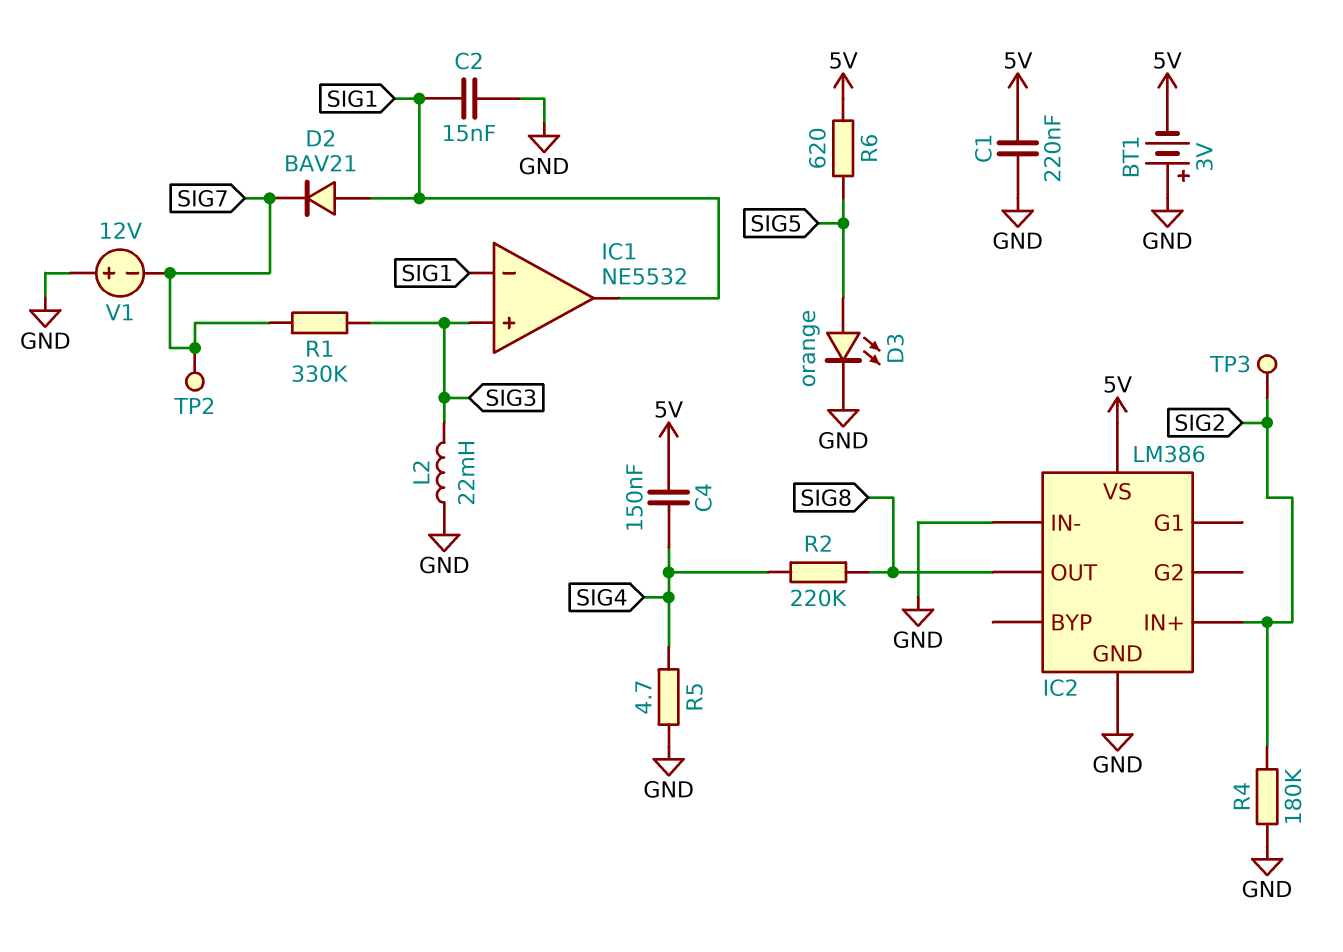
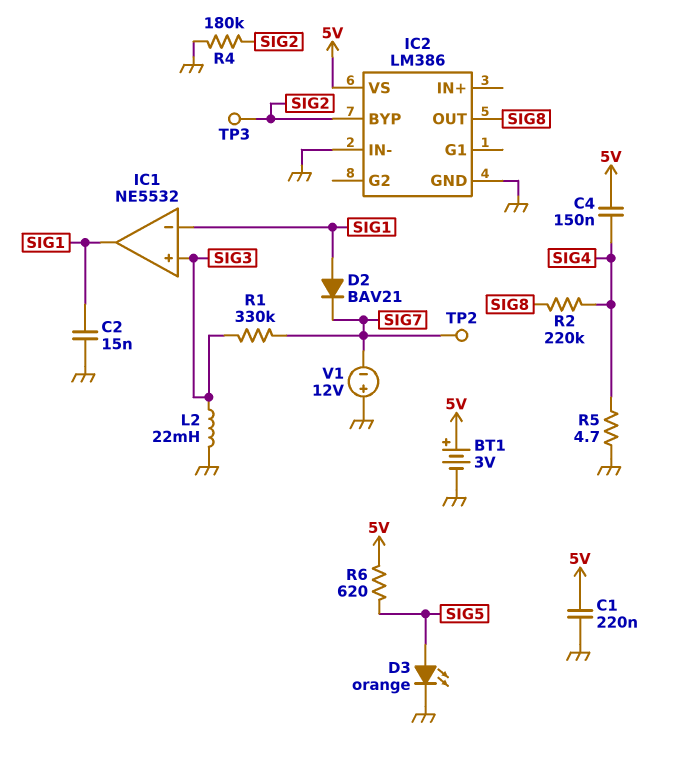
BT1: 3V (plus GND, minus 5V) -> 3V (plus 5V, minus GND)
IC2 pin BYP: none -> SIG2
IC2 pin IN+: SIG2 -> none

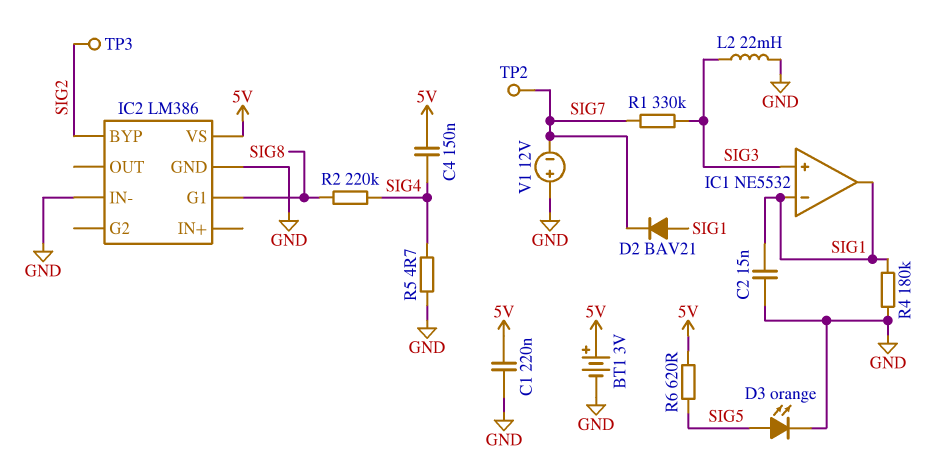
IC2 pin G1: none -> SIG8
IC2 pin OUT: SIG8 -> none
R4: 180k (GND, SIG2) -> 180k (GND, SIG1)

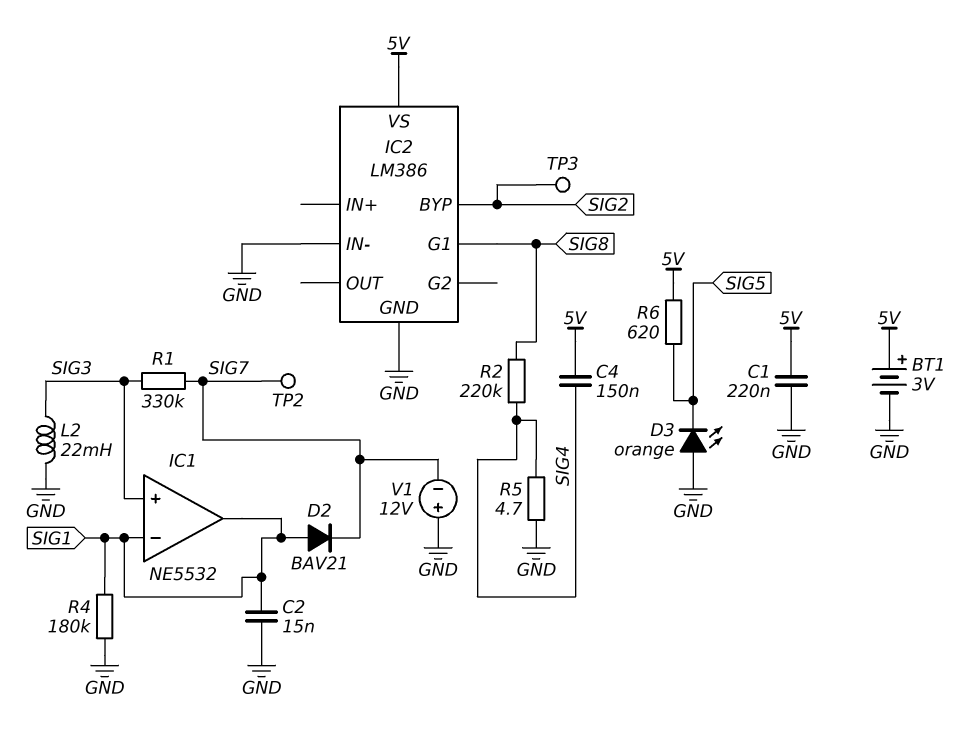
D3: LED orange (A SIG5, K GND) -> LED orange (A GND, K SIG5)

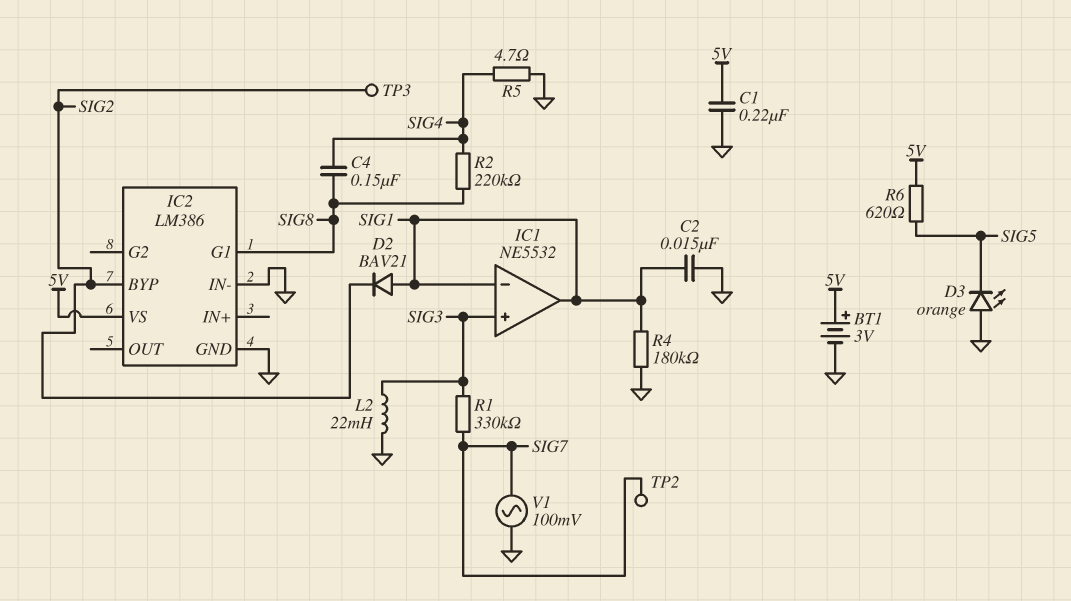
C4: 150nF (5V, SIG4) -> 150nF (SIG4, SIG8)
D2: diode BAV21 (A SIG1, K SIG7) -> diode BAV21 (A SIG1, K SIG2)
V1: 12V (plus GND, minus SIG7) -> AC 100mV (GND, SIG7)

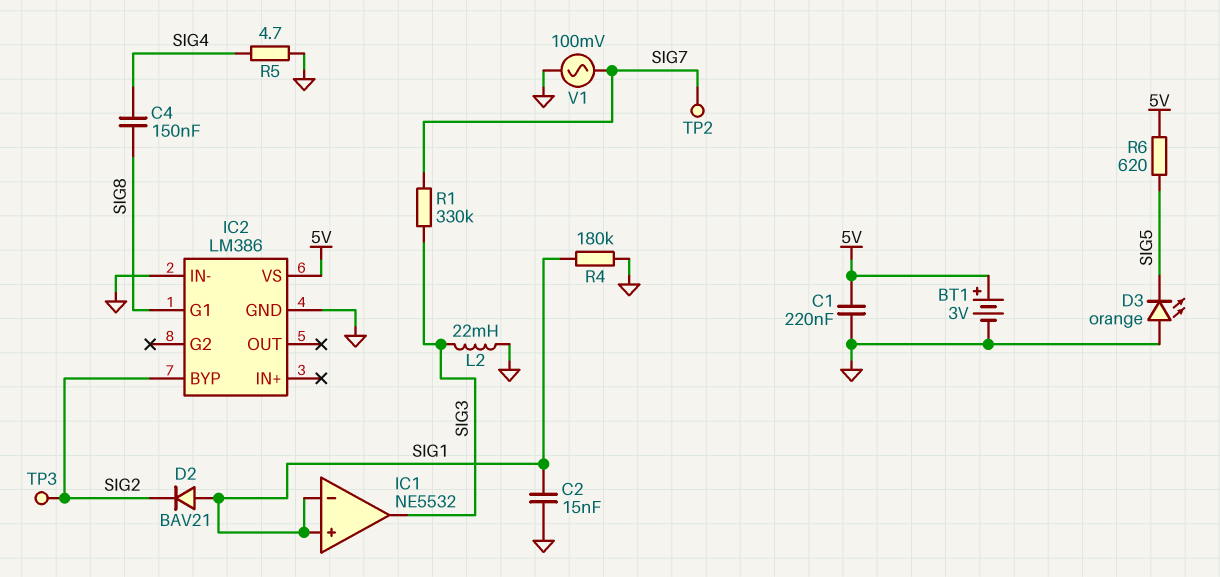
IC1 pin in+: SIG3 -> SIG1
IC1 pin out: SIG1 -> SIG3
R2: 220k (SIG4, SIG8) -> none

